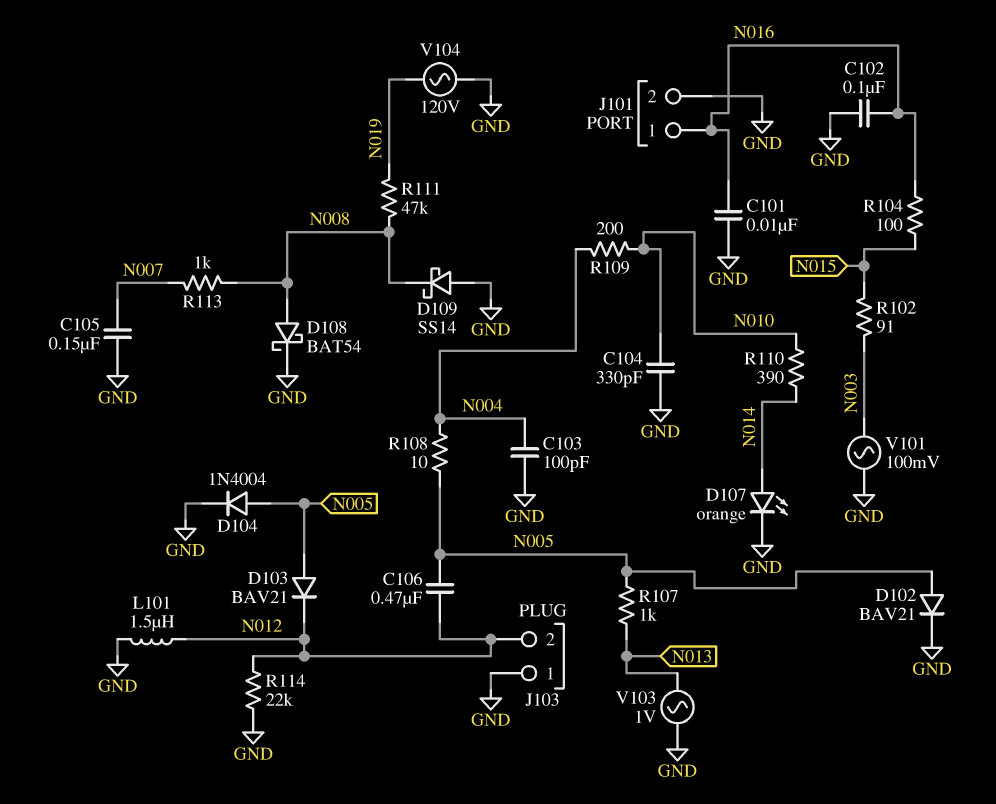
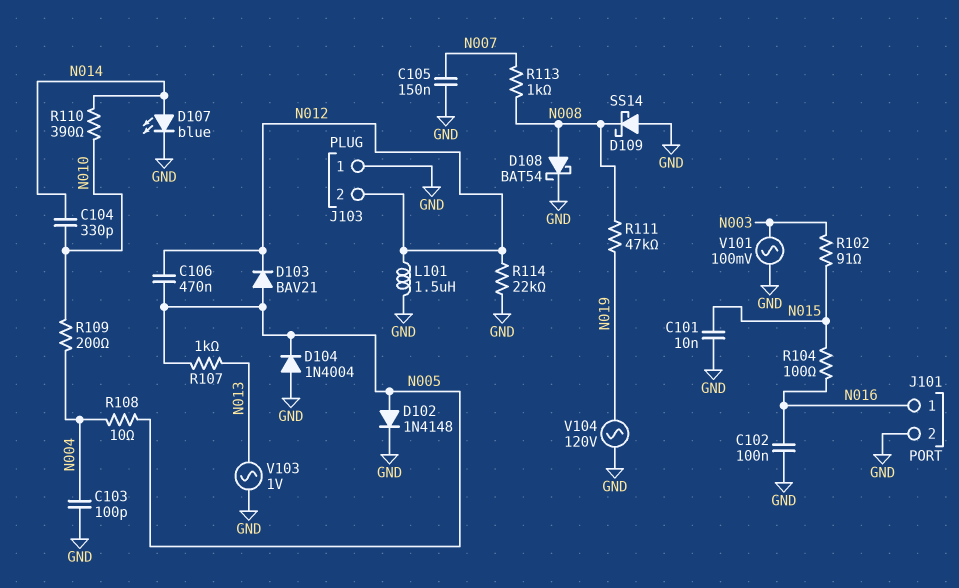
C101: 10nF (GND, N016) -> 10nF (GND, N015)
C104: 330pF (GND, N010) -> 330pF (N010, N014)
D102: diode BAV21 (A N005, K GND) -> diode 1N4148 (A N005, K GND)
D104: diode 1N4004 (A N005, K GND) -> diode 1N4004 (A GND, K N005)
D107: LED orange (A N014, K GND) -> LED blue (A N014, K GND)

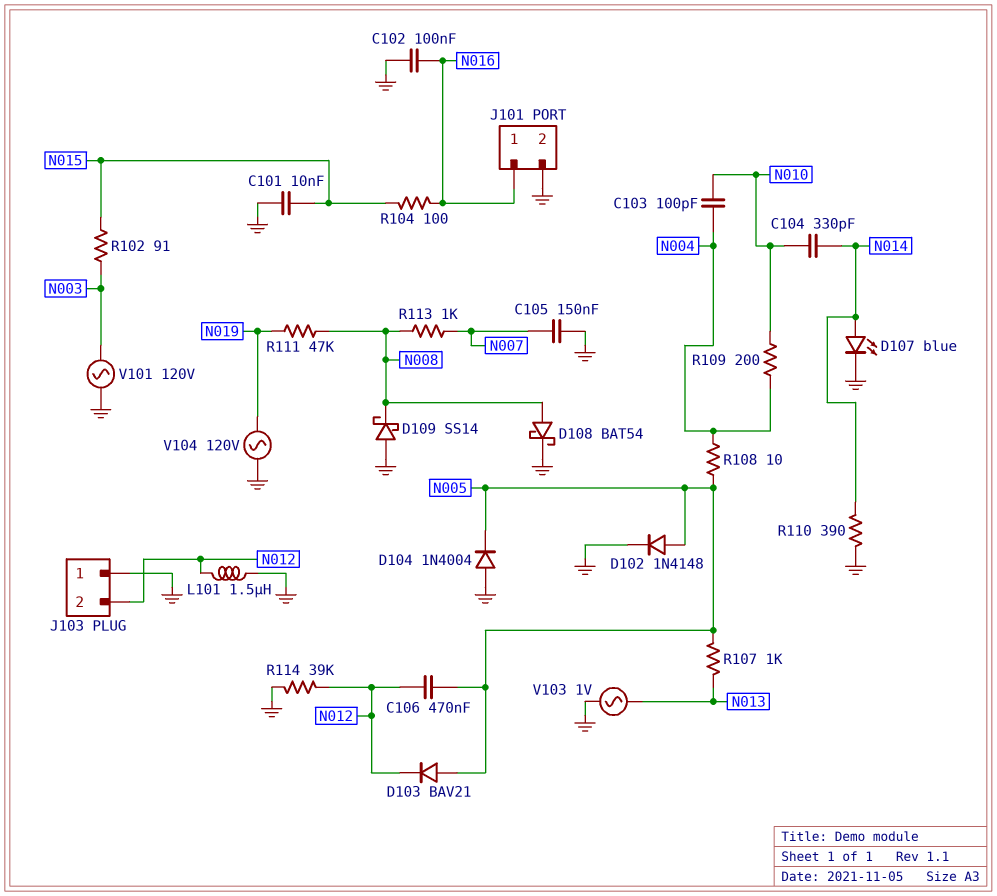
C103: 100pF (GND, N004) -> 100pF (N004, N010)
R110: 390 (N010, N014) -> 390 (GND, N014)
R114: 22k (GND, N012) -> 39k (GND, N012)
V101: AC 100mV (GND, N003) -> AC 120V (GND, N003)

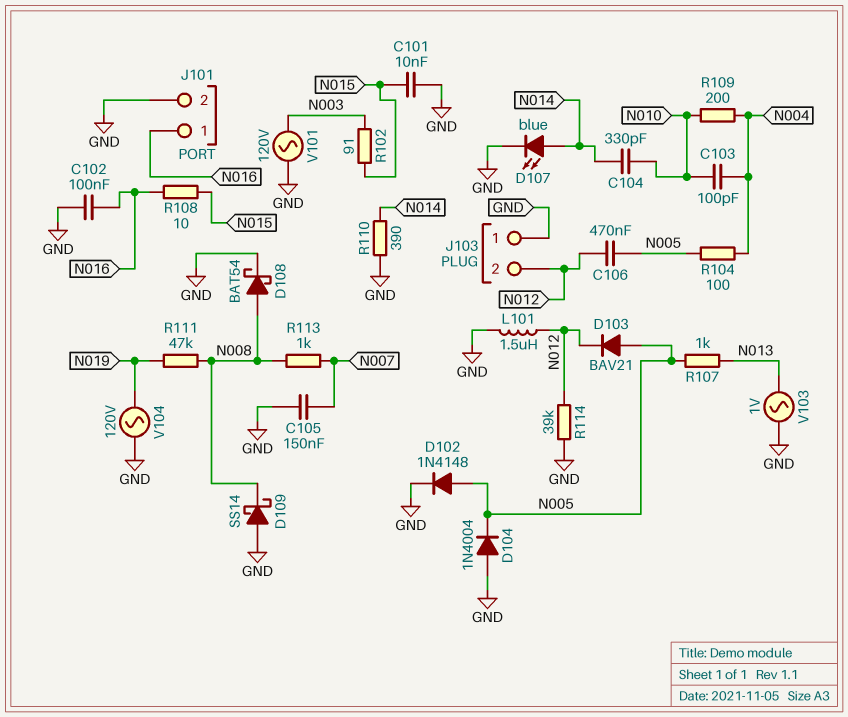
R104: 100 (N015, N016) -> 100 (N004, N005)
R108: 10 (N004, N005) -> 10 (N015, N016)

